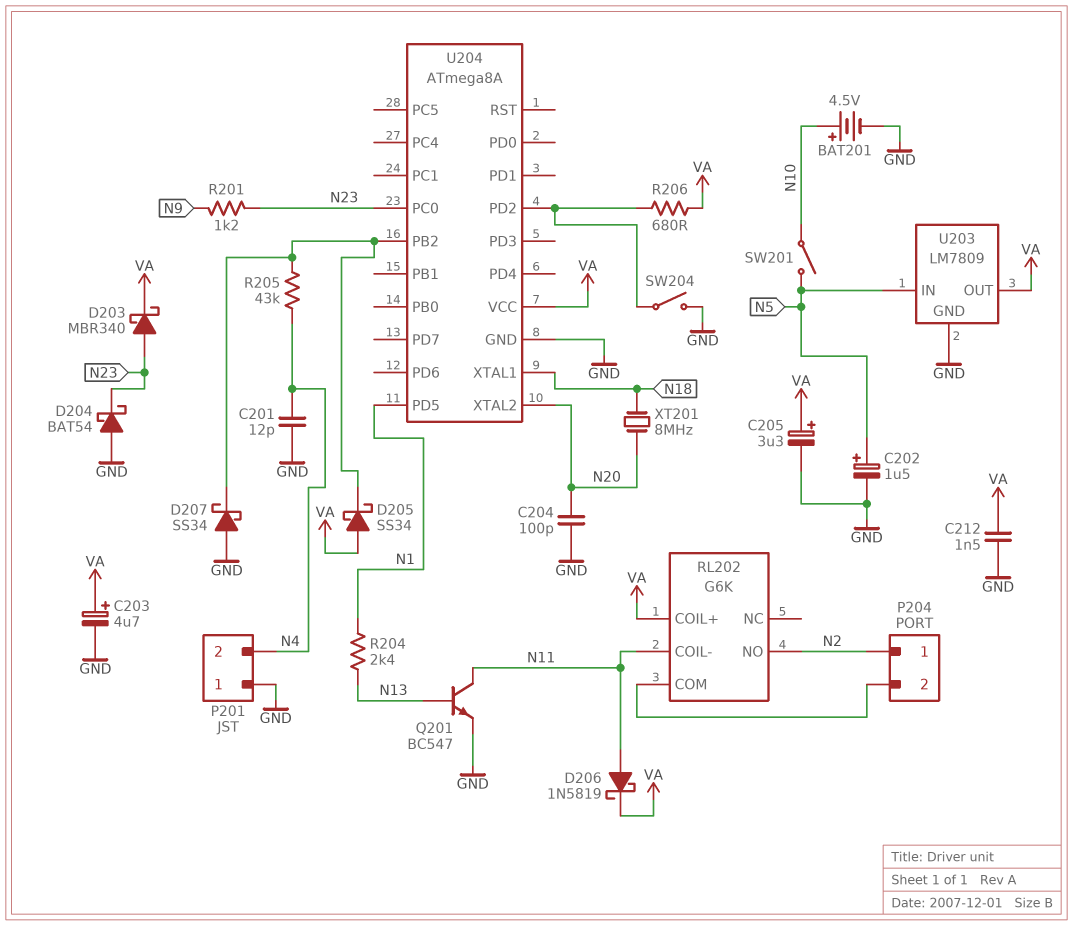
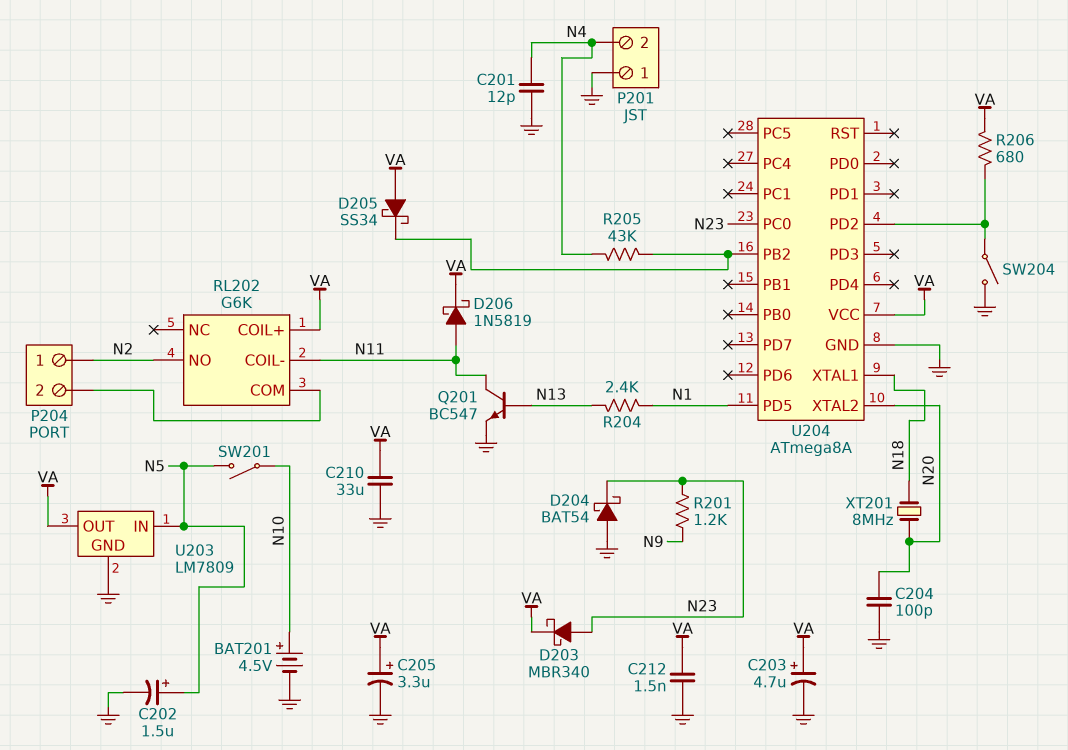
C210: none -> 33uF (GND, VA)
D207: schottky SS34 (A GND, K U204/PB2) -> none

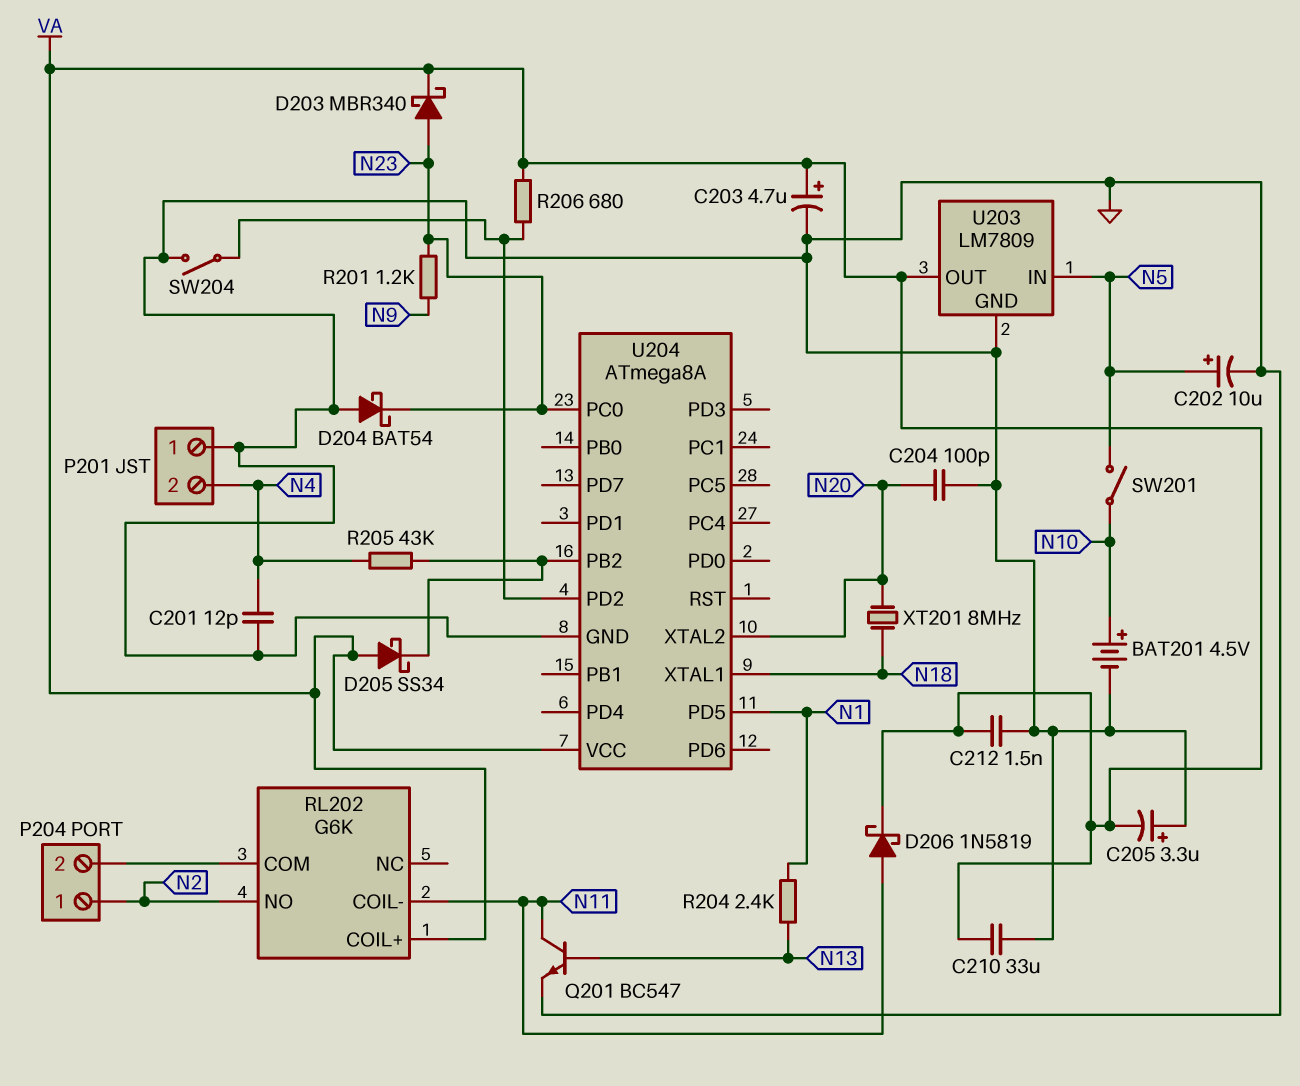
C202: 1.5uF (plus N5, minus GND) -> 10uF (plus N5, minus GND)
C205: 3.3uF (plus VA, minus GND) -> 3.3uF (plus GND, minus VA)

